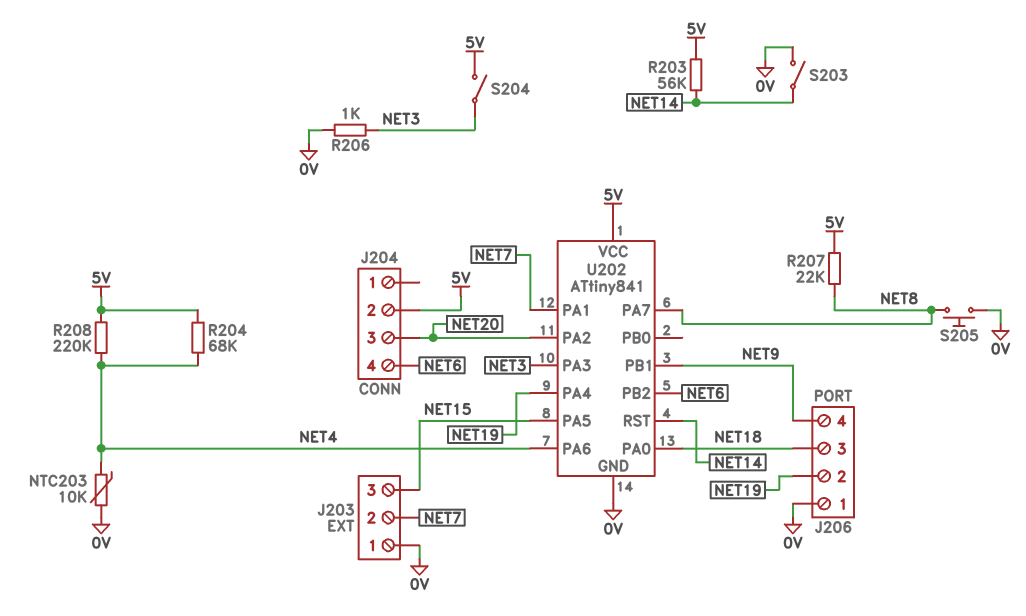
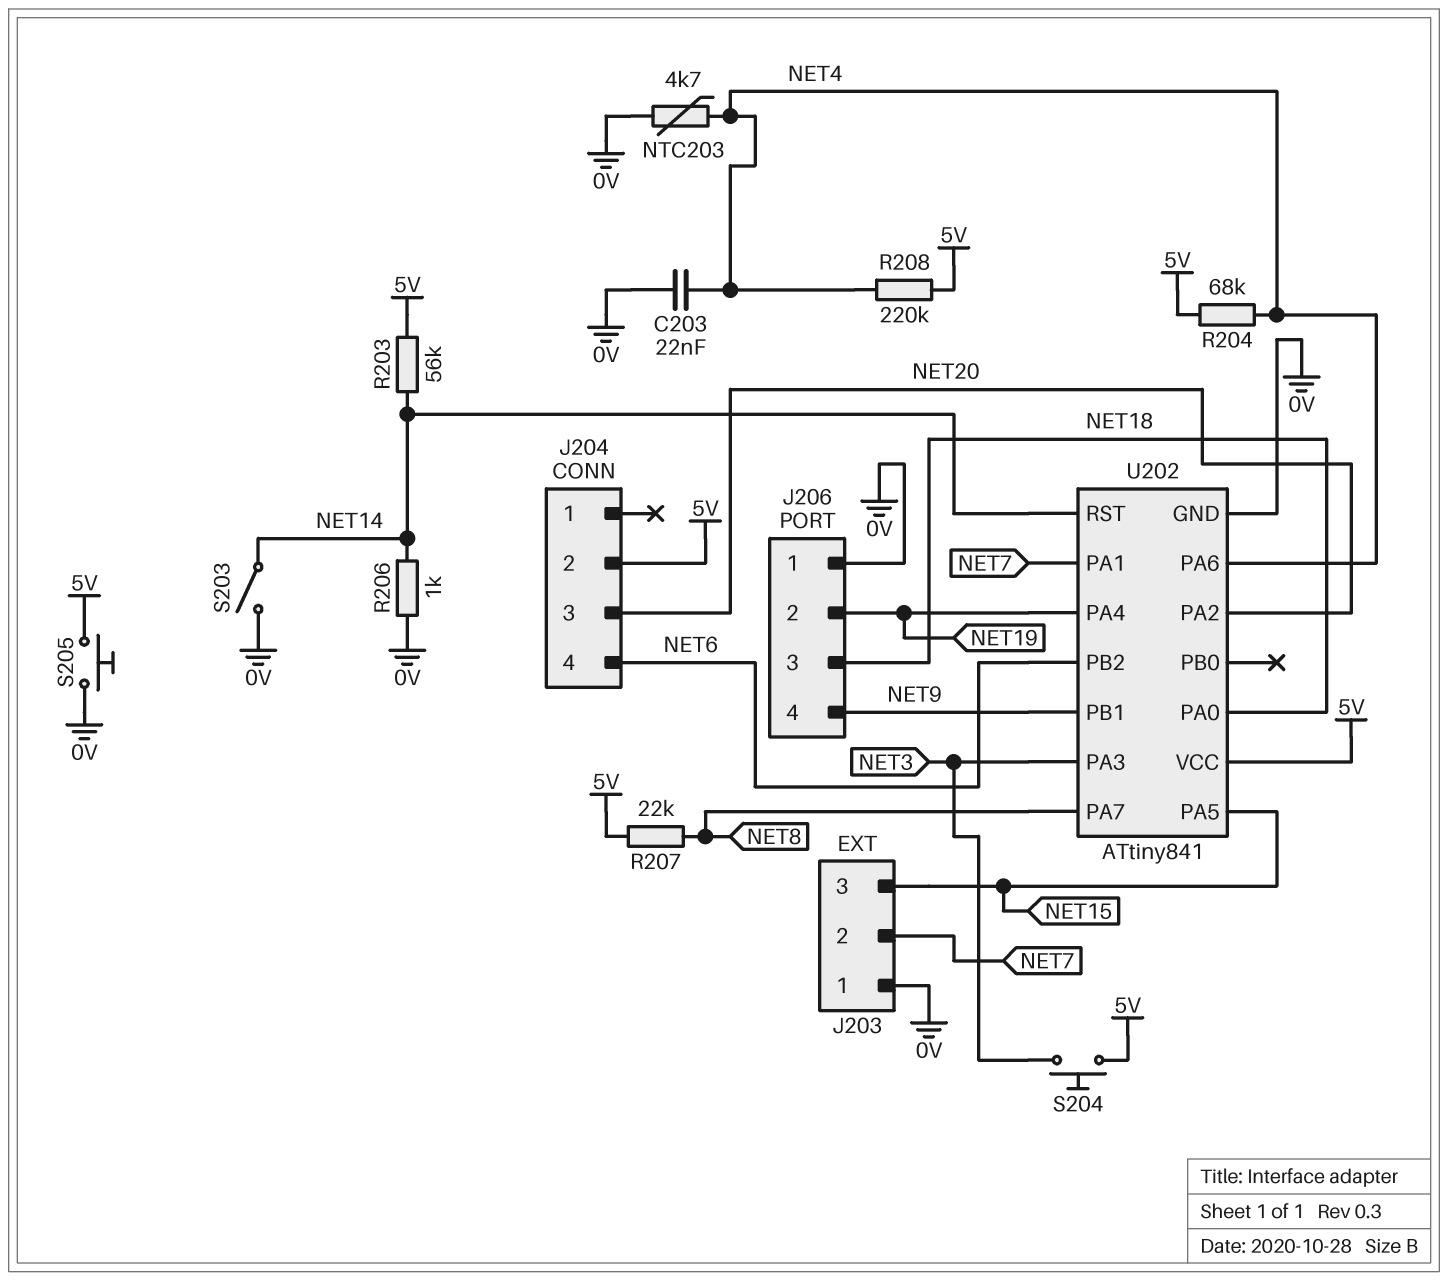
C203: none -> 22nF (0V, NET4)
NTC203: 10k (0V, NET4) -> 4.7k (0V, NET4)
R206: 1k (0V, NET3) -> 1k (0V, NET14)
S204: switch (5V, NET3) -> button (5V, NET3)
S205: button (0V, NET8) -> button (0V, 5V)

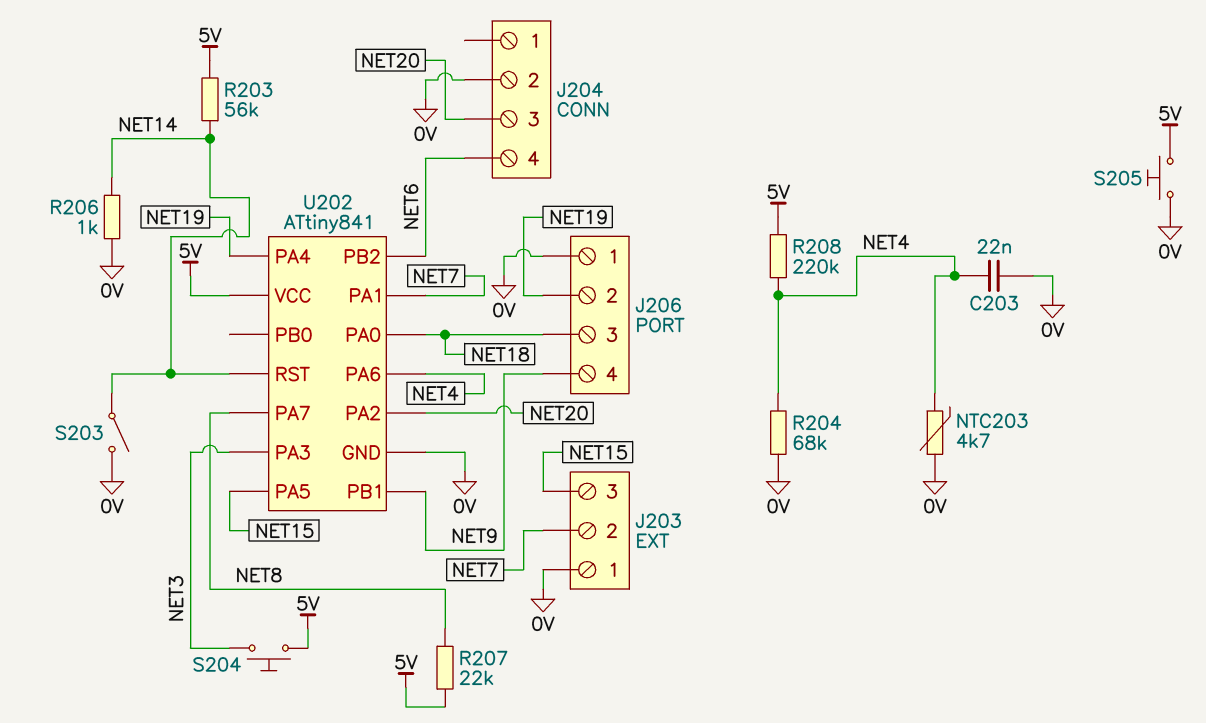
J204 pin 2: 5V -> 0V
R204: 68k (5V, NET4) -> 68k (0V, NET4)

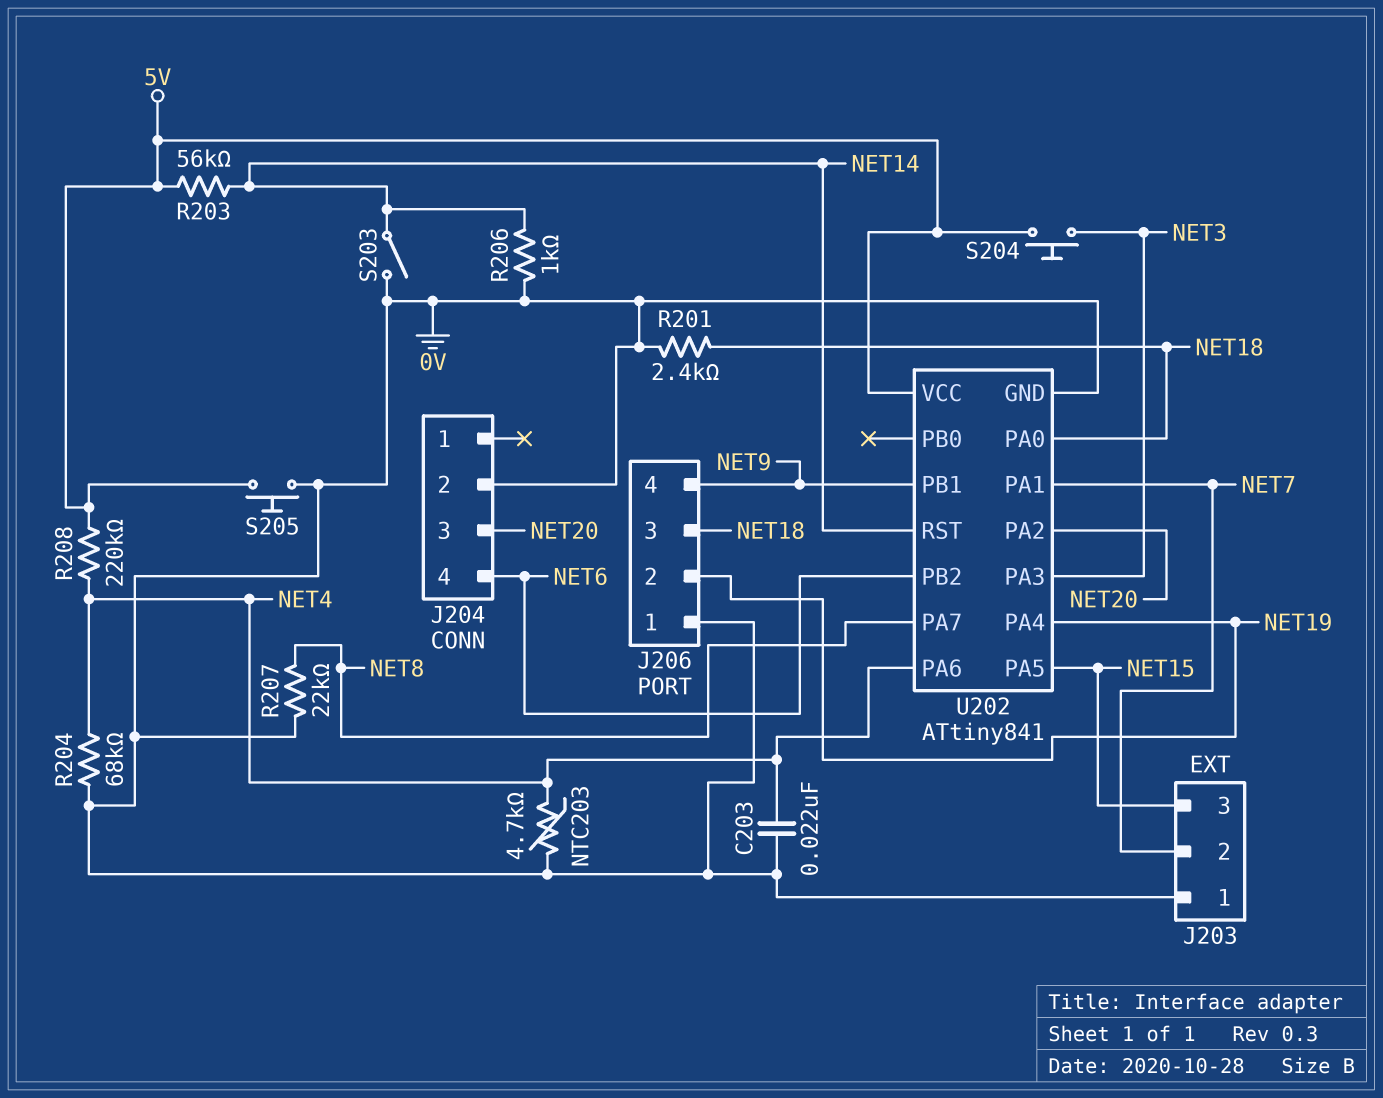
R201: none -> 2.4k (0V, NET18)
R207: 22k (5V, NET8) -> 22k (0V, NET8)

